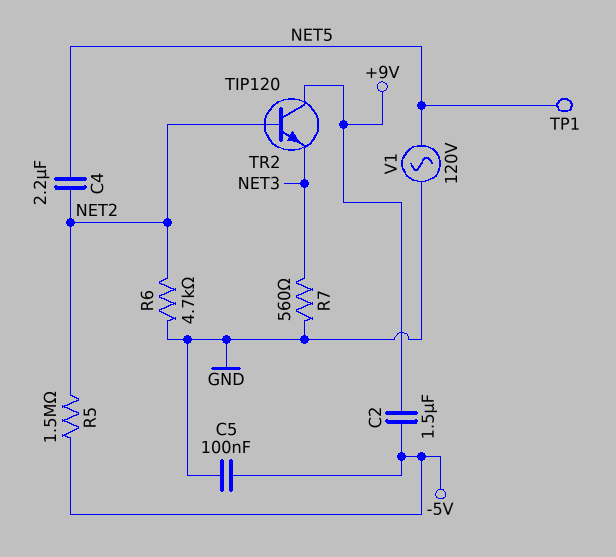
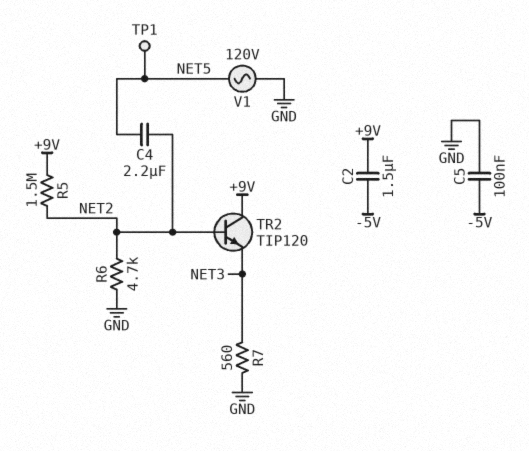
R5: 1.5M (-5V, NET2) -> 1.5M (+9V, NET2)

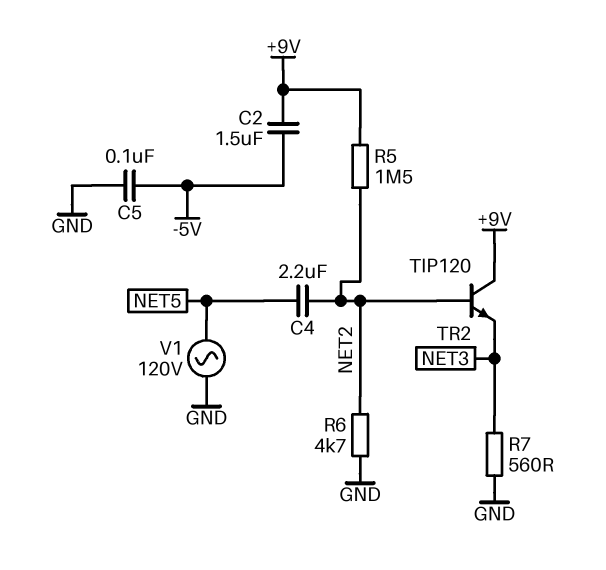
TP1: test point (NET5) -> none

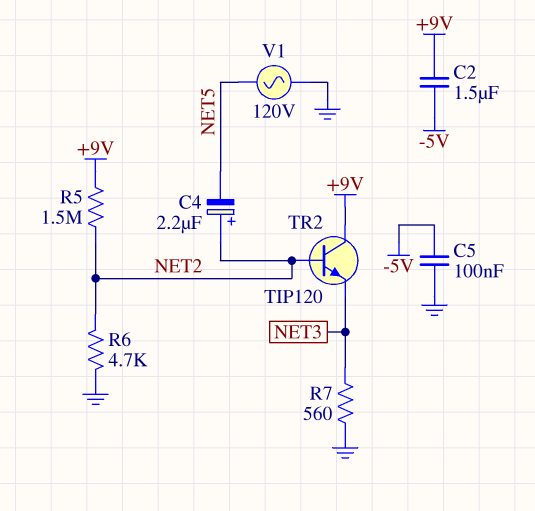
C4: 2.2uF (NET2, NET5) -> 2.2uF (plus NET2, minus NET5)

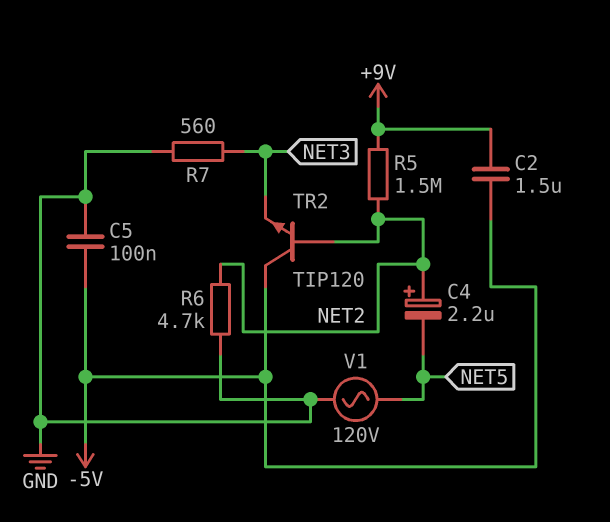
TR2: NPN TIP120 (B NET2, C +9V, E NET3) -> NPN TIP120 (B NET2, C -5V, E NET3)

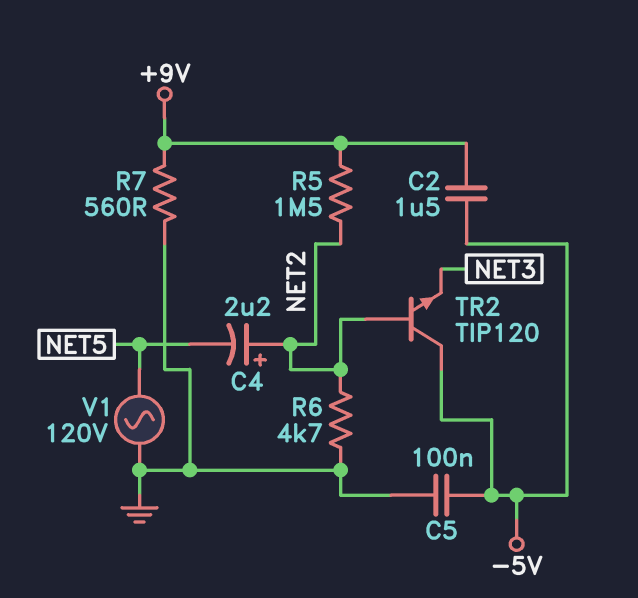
R7: 560 (GND, NET3) -> 560 (+9V, GND)

